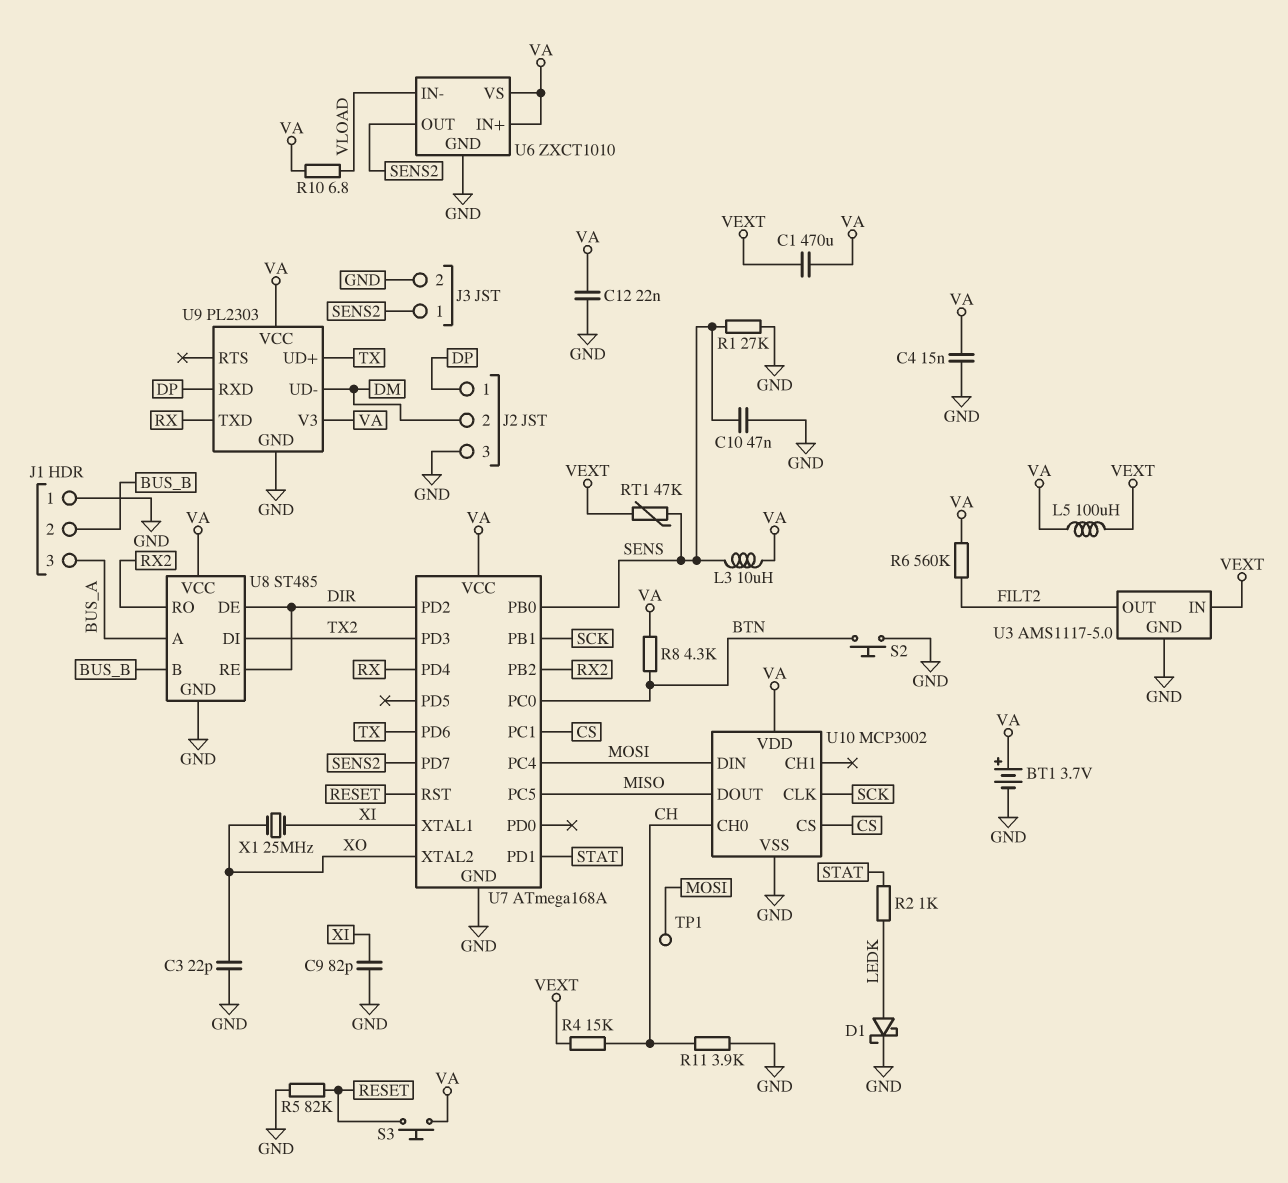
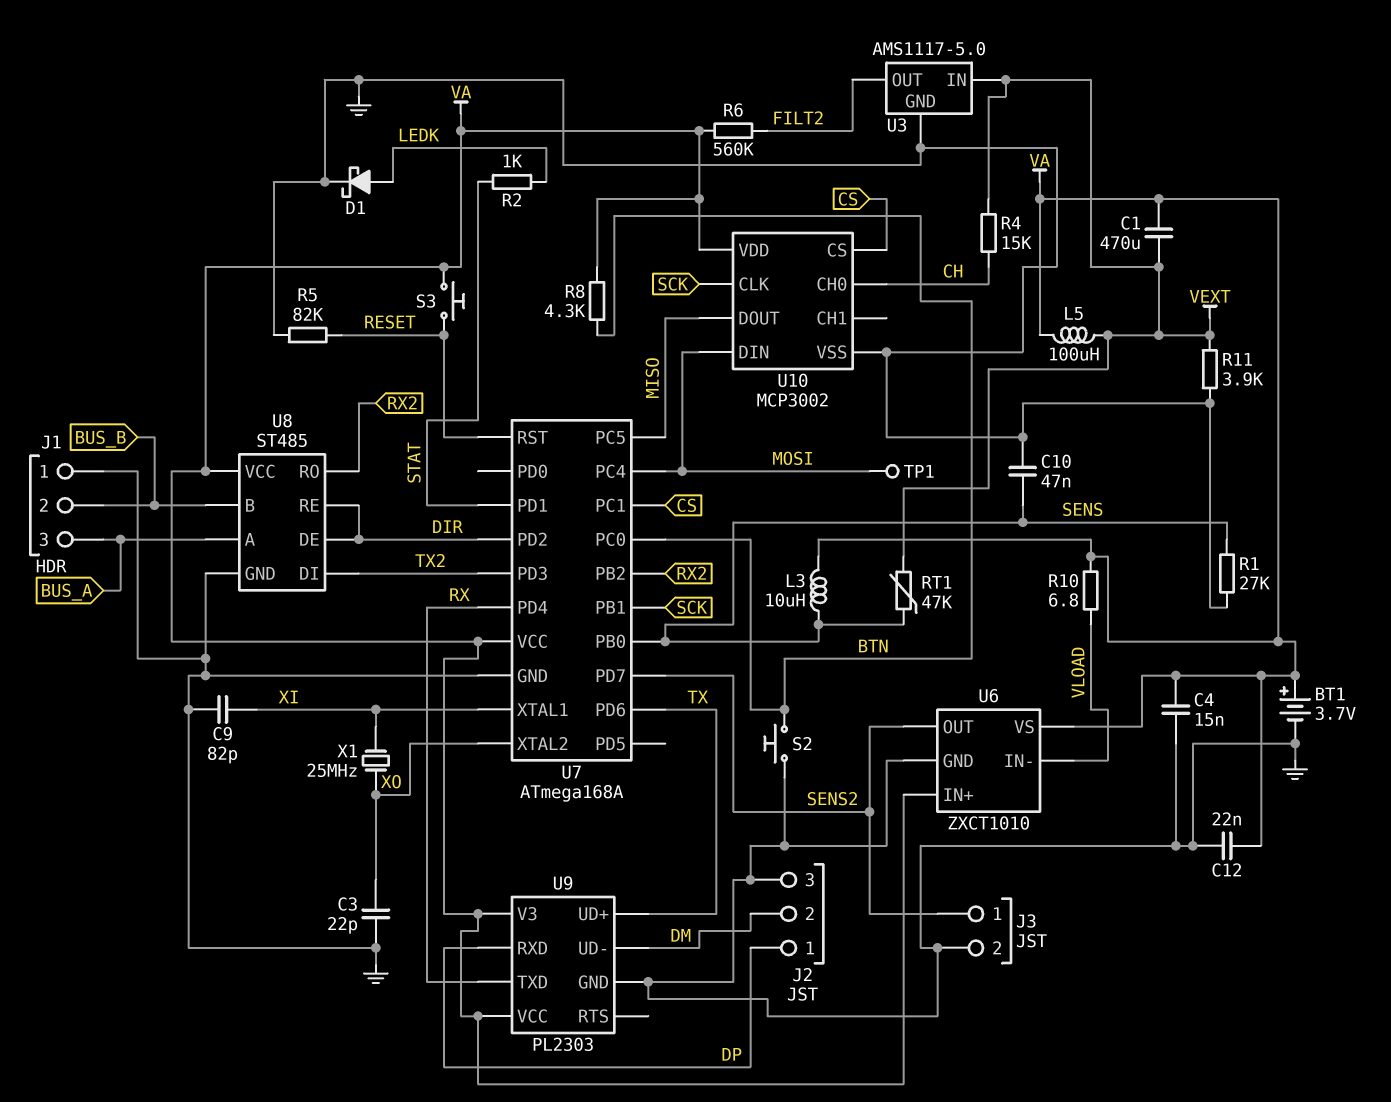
R11: 3.9k (CH, GND) -> 3.9k (GND, VEXT)

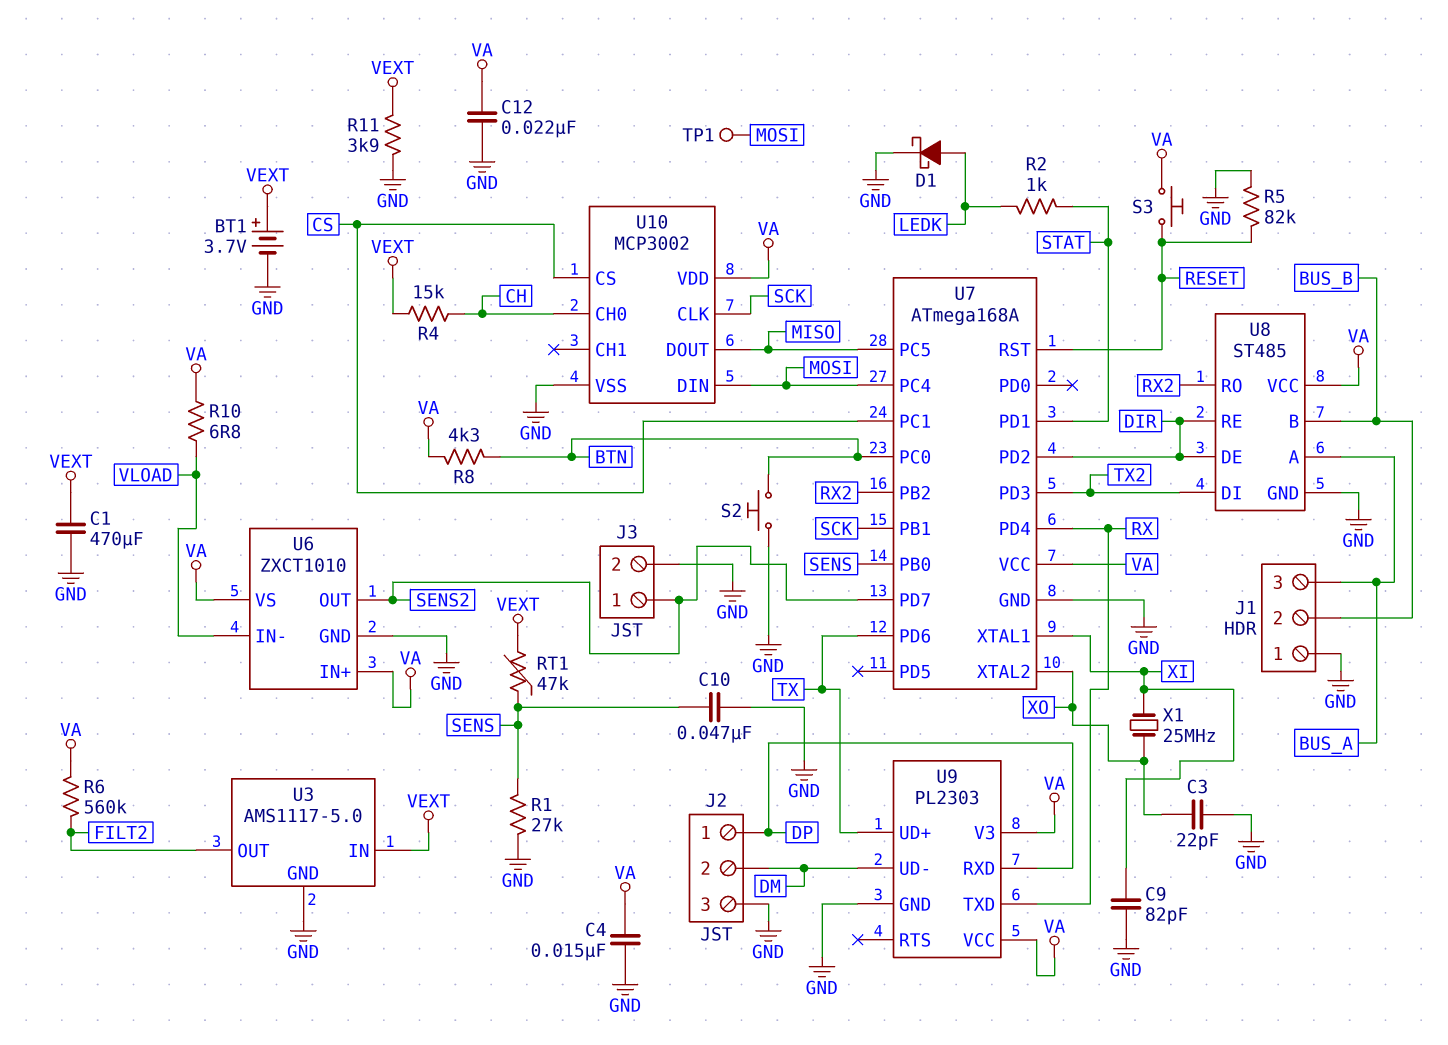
BT1: 3.7V (plus VA, minus GND) -> 3.7V (plus VEXT, minus GND)
C1: 470uF (VA, VEXT) -> 470uF (GND, VEXT)
L3: 10uH (SENS, VA) -> none
L5: 100uH (VA, VEXT) -> none

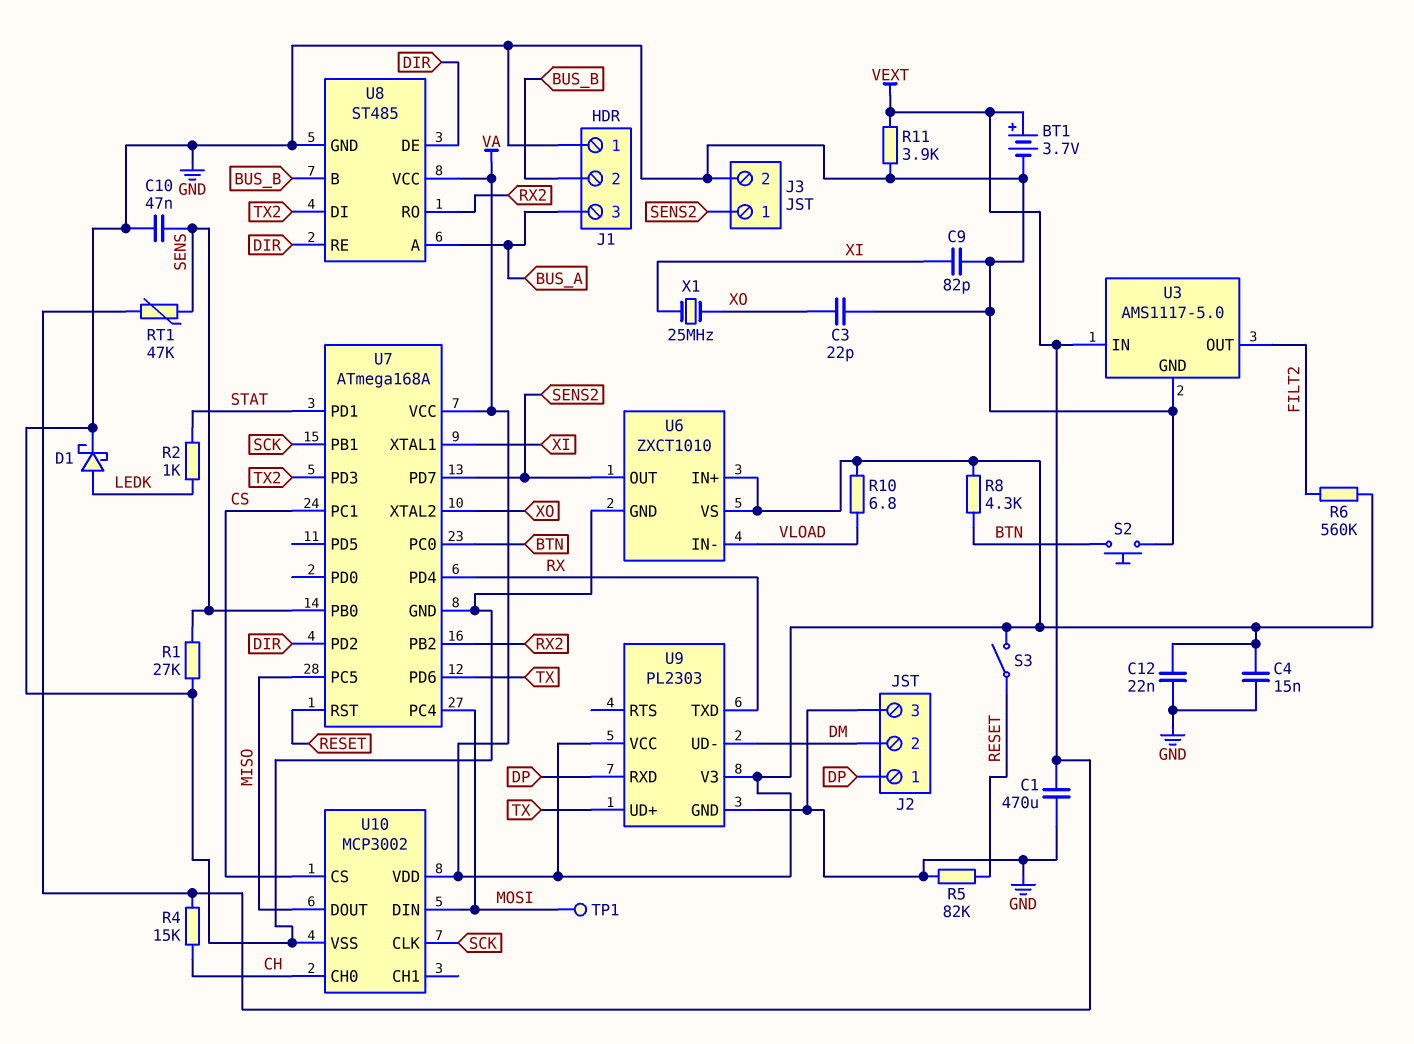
S3: button (RESET, VA) -> switch (RESET, VA)

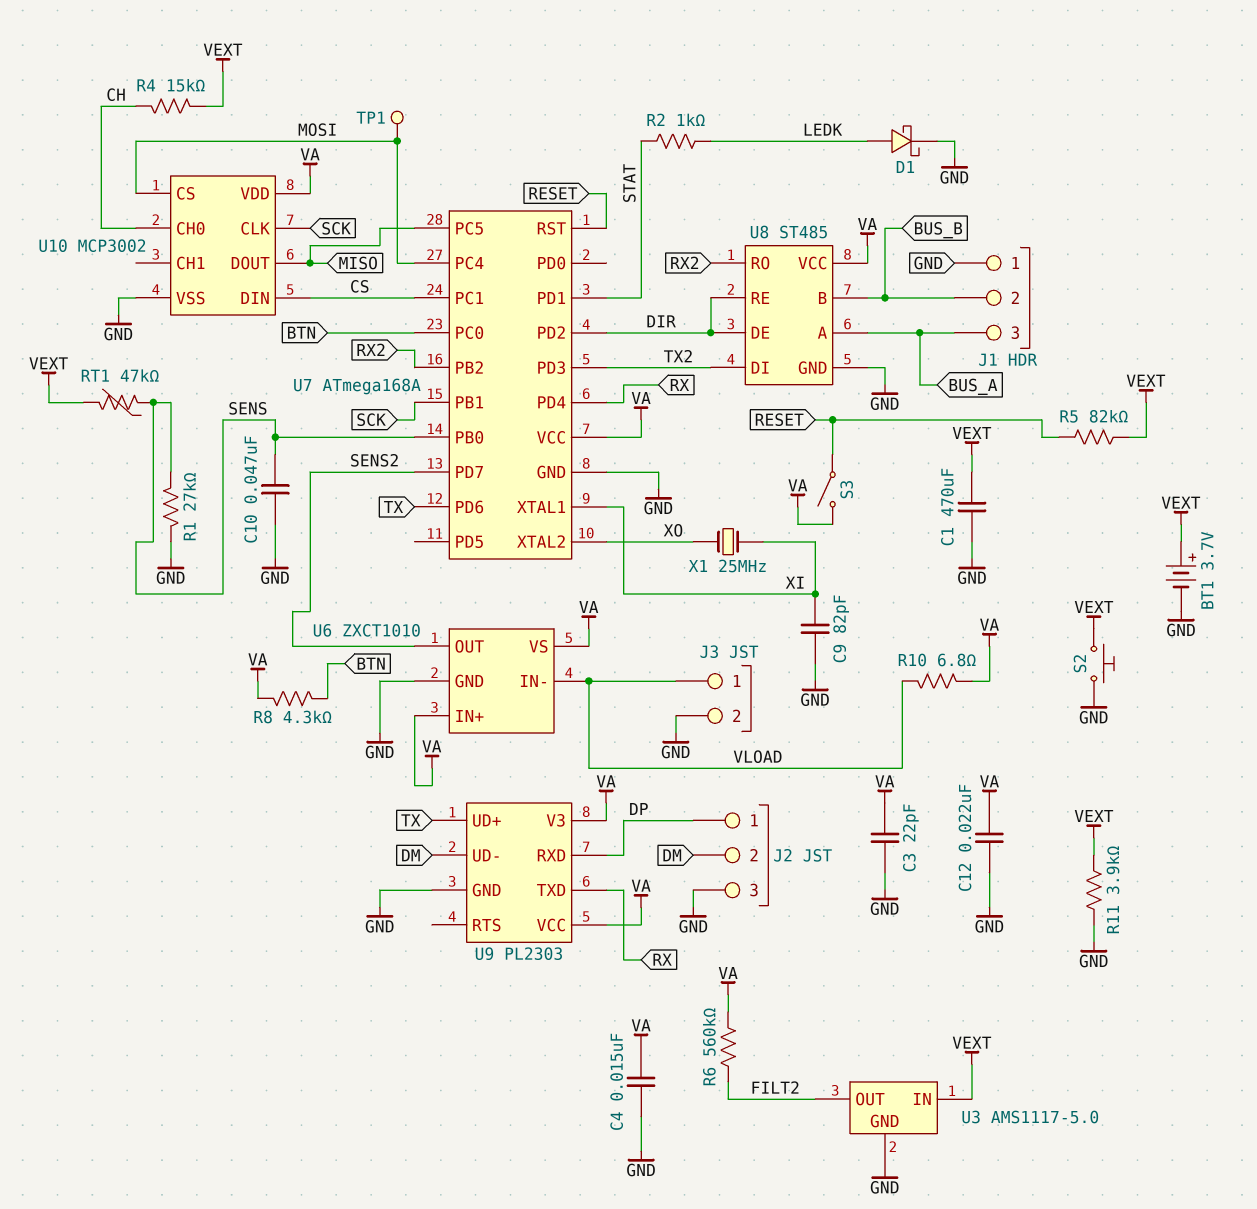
C3: 22pF (GND, XO) -> 22pF (GND, VA)
J3 pin 1: SENS2 -> VLOAD
R5: 82k (GND, RESET) -> 82k (RESET, VEXT)
S2: button (BTN, GND) -> button (GND, VEXT)
U10 pin CS: CS -> MOSI
U10 pin DIN: MOSI -> CS

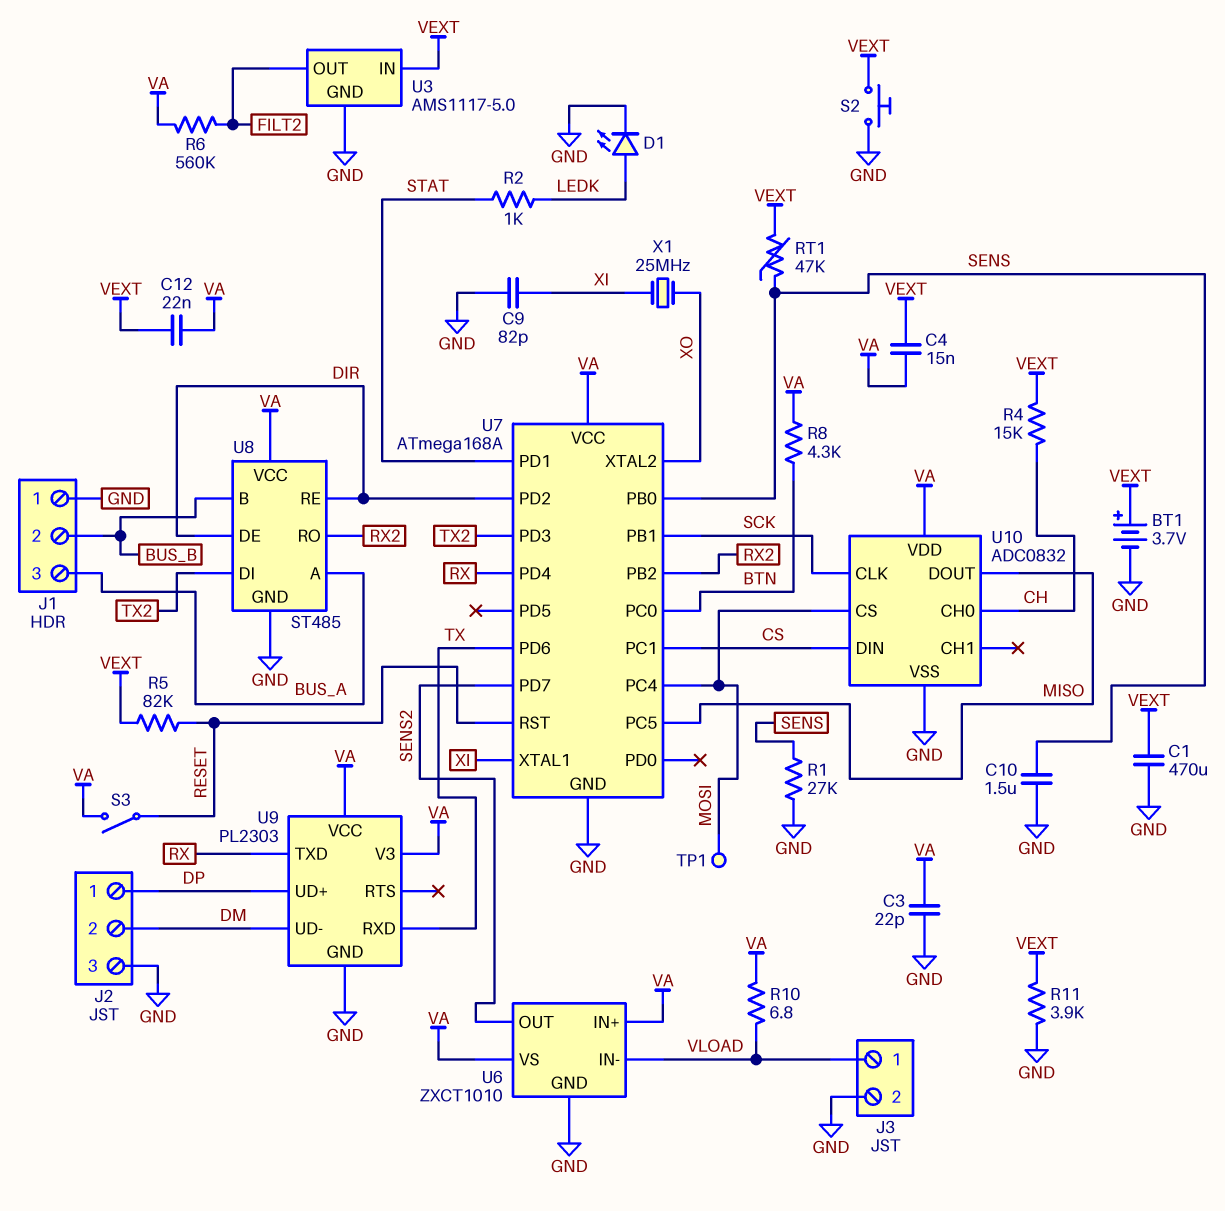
C4: 15nF (GND, VA) -> 15nF (VA, VEXT)
C10: 47nF (GND, SENS) -> 1.5uF (GND, SENS)
C12: 22nF (GND, VA) -> 22nF (VA, VEXT)
D1: schottky (A LEDK, K GND) -> LED (A LEDK, K GND)
U9 pin RXD: DP -> TX
U9 pin UD+: TX -> DP
U10: MCP3002 -> ADC0832

